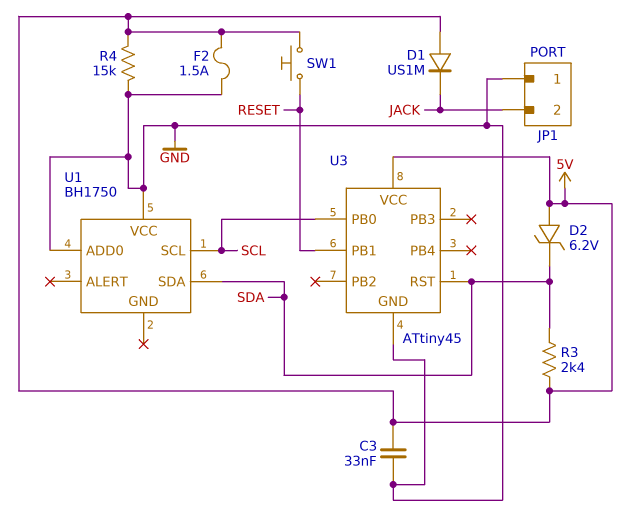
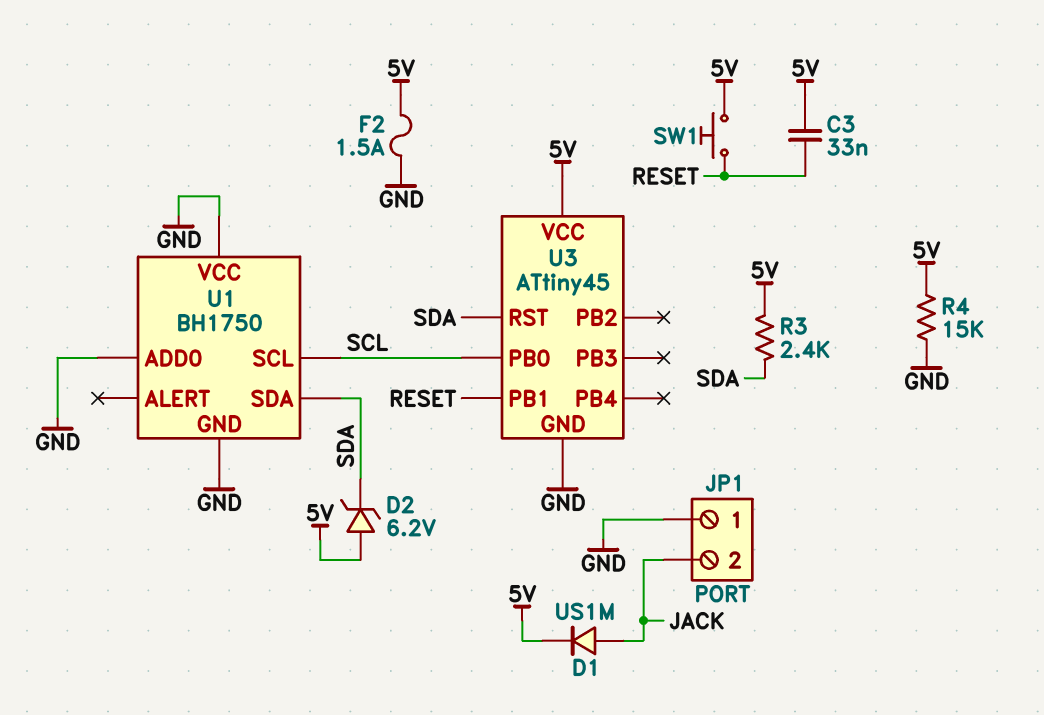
C3: 33nF (5V, GND) -> 33nF (5V, RESET)
D1: diode US1M (A 5V, K JACK) -> diode US1M (A JACK, K 5V)
U1 pin GND: none -> GND

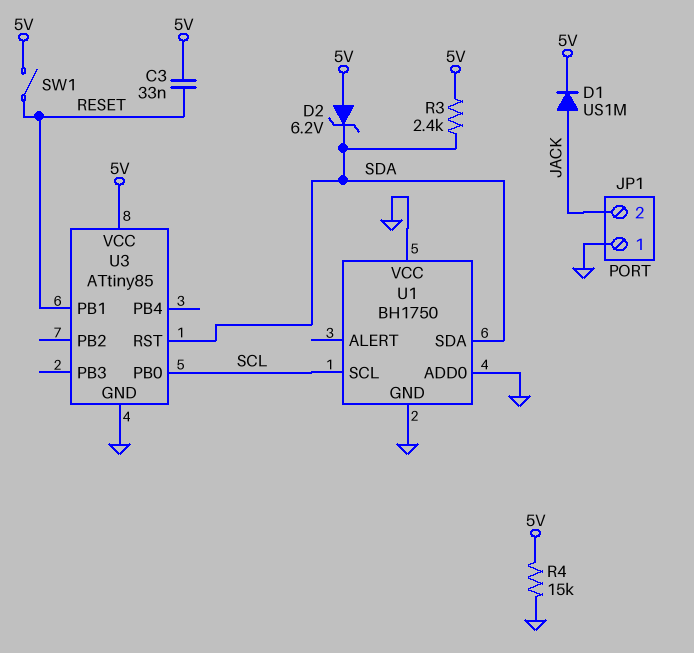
F2: 1.5A (5V, GND) -> none
SW1: button (5V, RESET) -> switch (5V, RESET)
U3: ATtiny45 -> ATtiny85

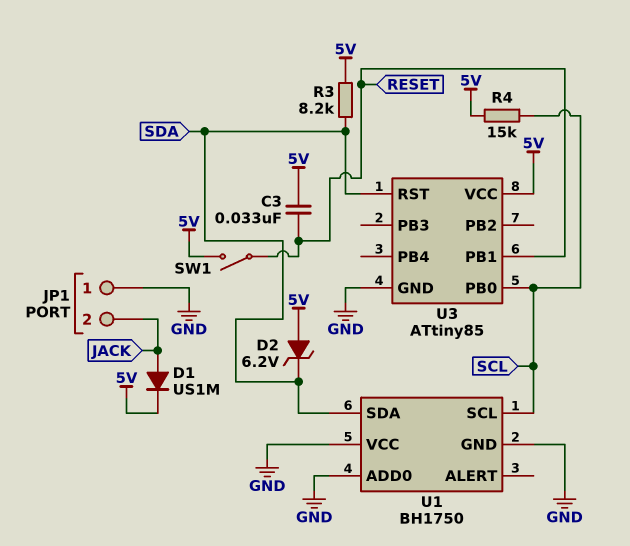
R3: 2.4k (5V, SDA) -> 8.2k (5V, SDA)
R4: 15k (5V, GND) -> 15k (5V, SCL)

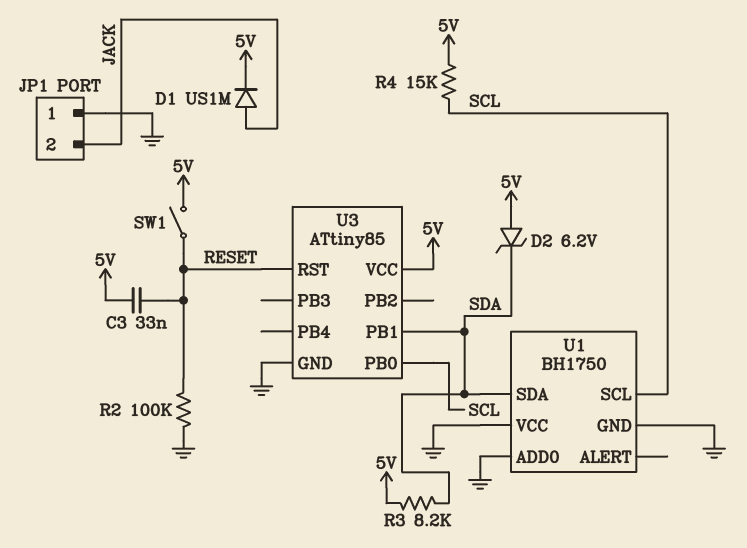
R2: none -> 100k (GND, RESET)
U3 pin PB1: RESET -> SDA
U3 pin RST: SDA -> RESET

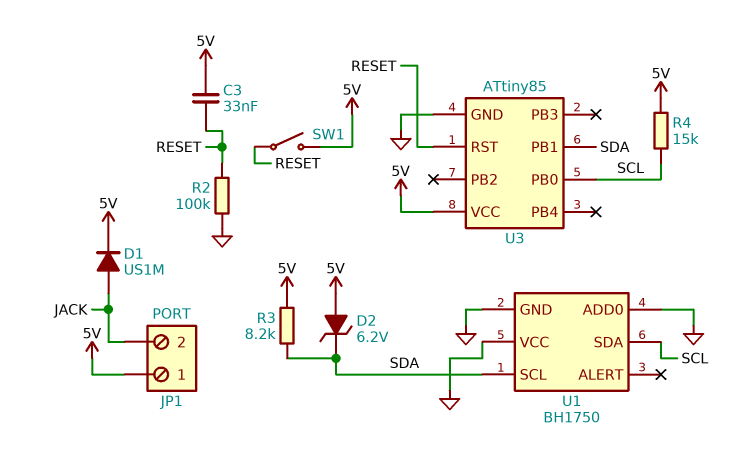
JP1 pin 1: GND -> 5V
U1 pin SCL: SCL -> SDA
U1 pin SDA: SDA -> SCL

